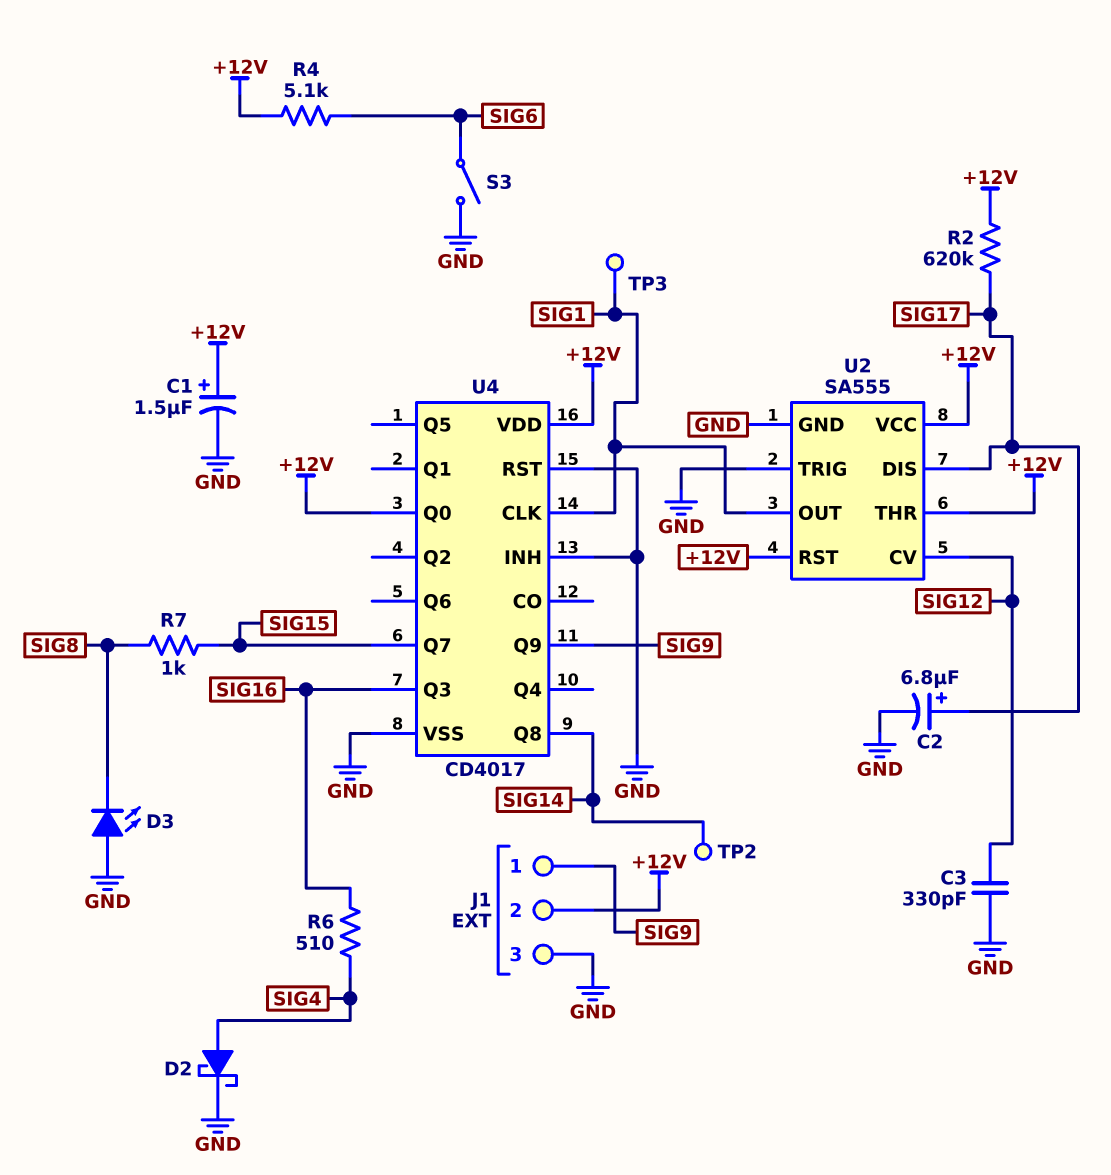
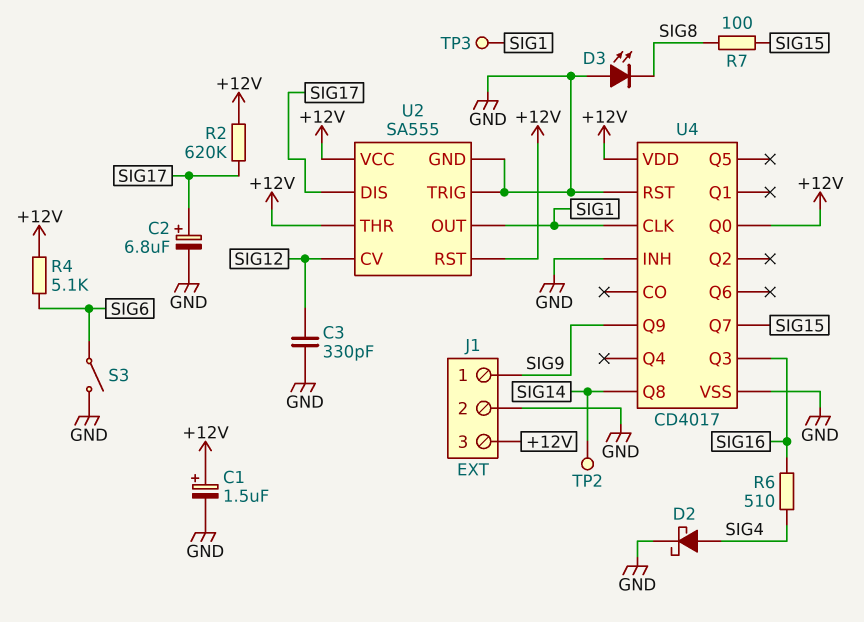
J1 pin 2: +12V -> GND
J1 pin 3: GND -> +12V
R7: 1k (SIG8, SIG15) -> 100 (SIG8, SIG15)

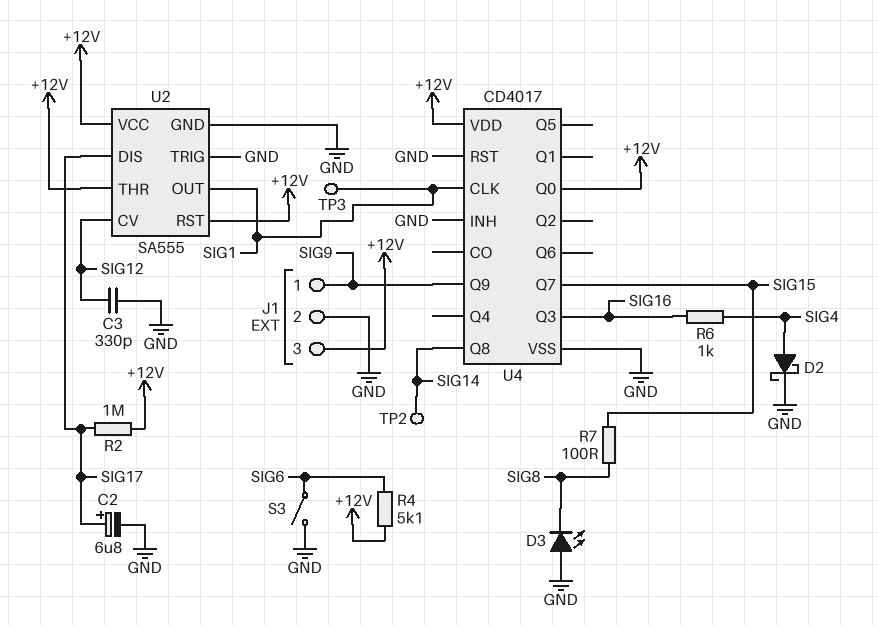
C1: 1.5uF (plus +12V, minus GND) -> none
R2: 620k (+12V, SIG17) -> 1M (+12V, SIG17)
R6: 510 (SIG4, SIG16) -> 1k (SIG4, SIG16)

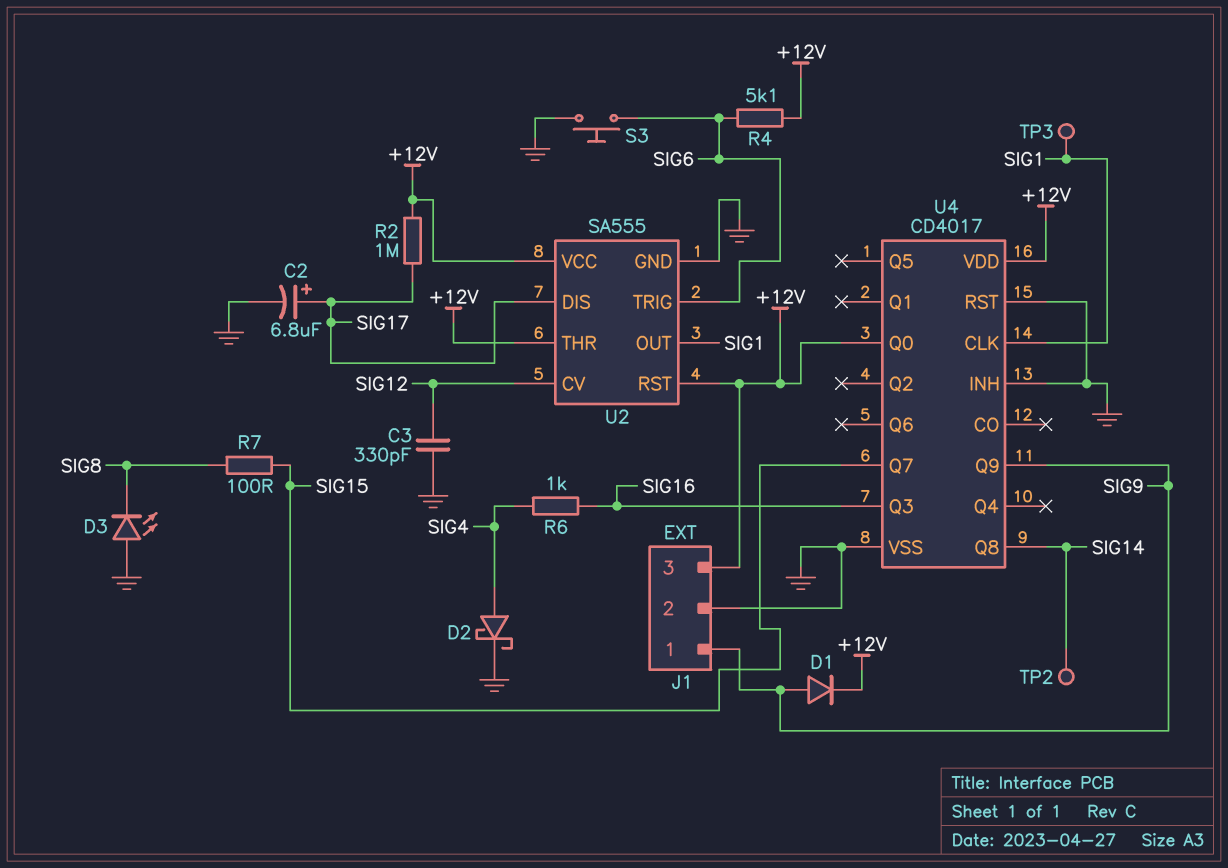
D1: none -> diode (A SIG9, K +12V)
S3: switch (GND, SIG6) -> button (GND, SIG6)
U2 pin TRIG: GND -> SIG6

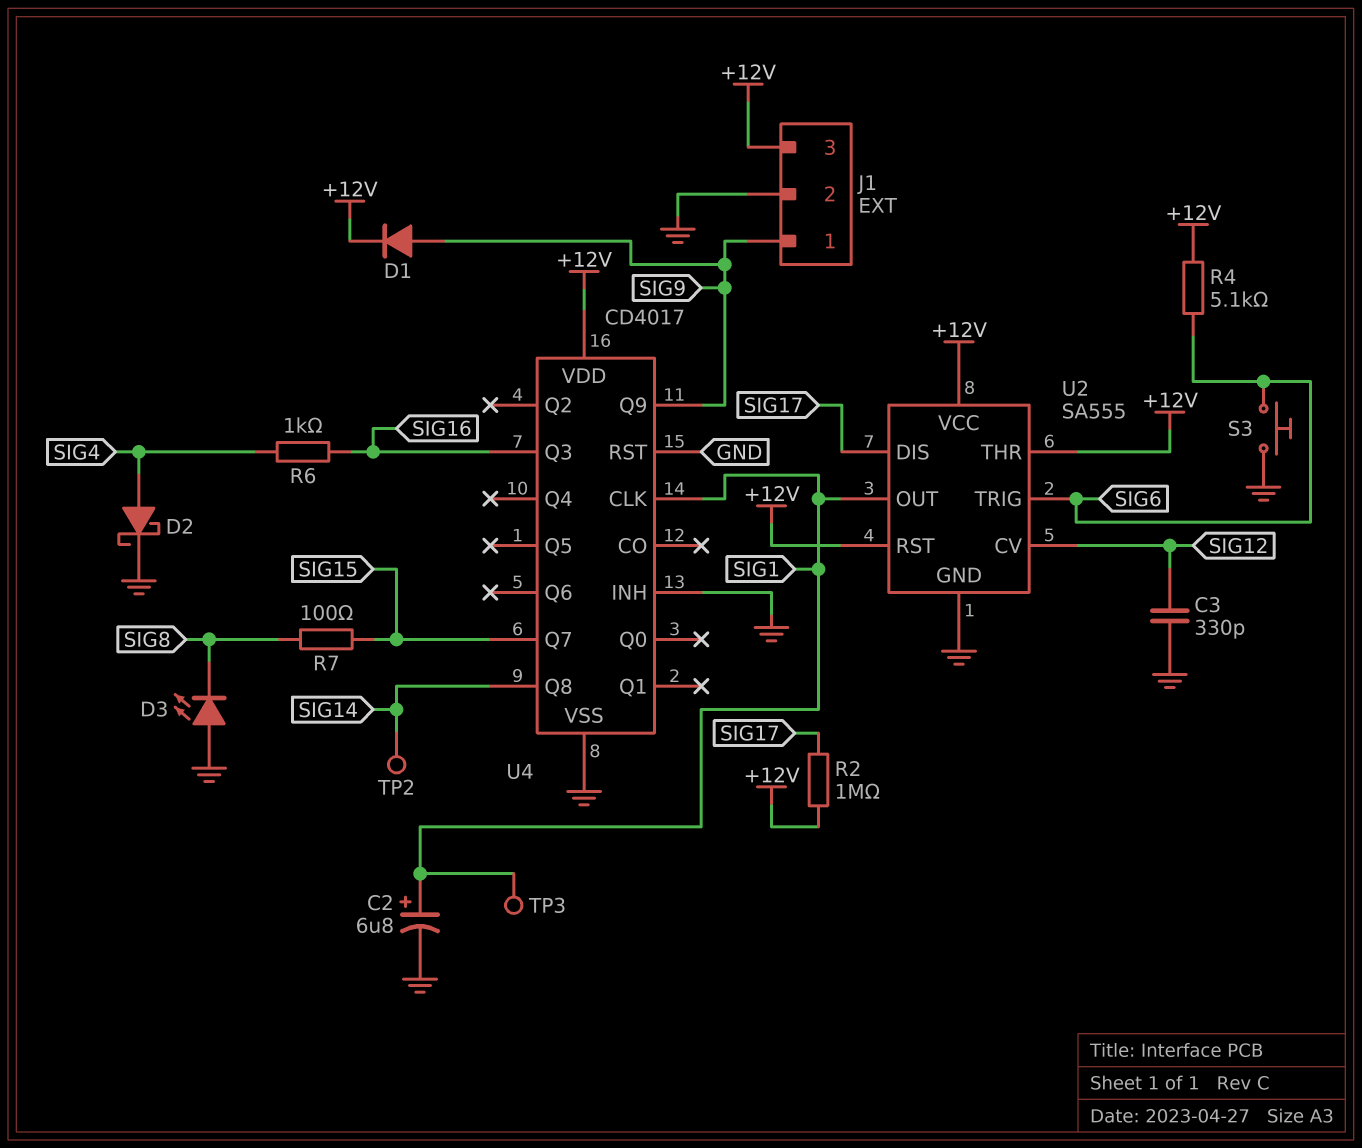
C2: 6.8uF (plus SIG17, minus GND) -> 6.8uF (plus SIG1, minus GND)
U4 pin Q0: +12V -> none

